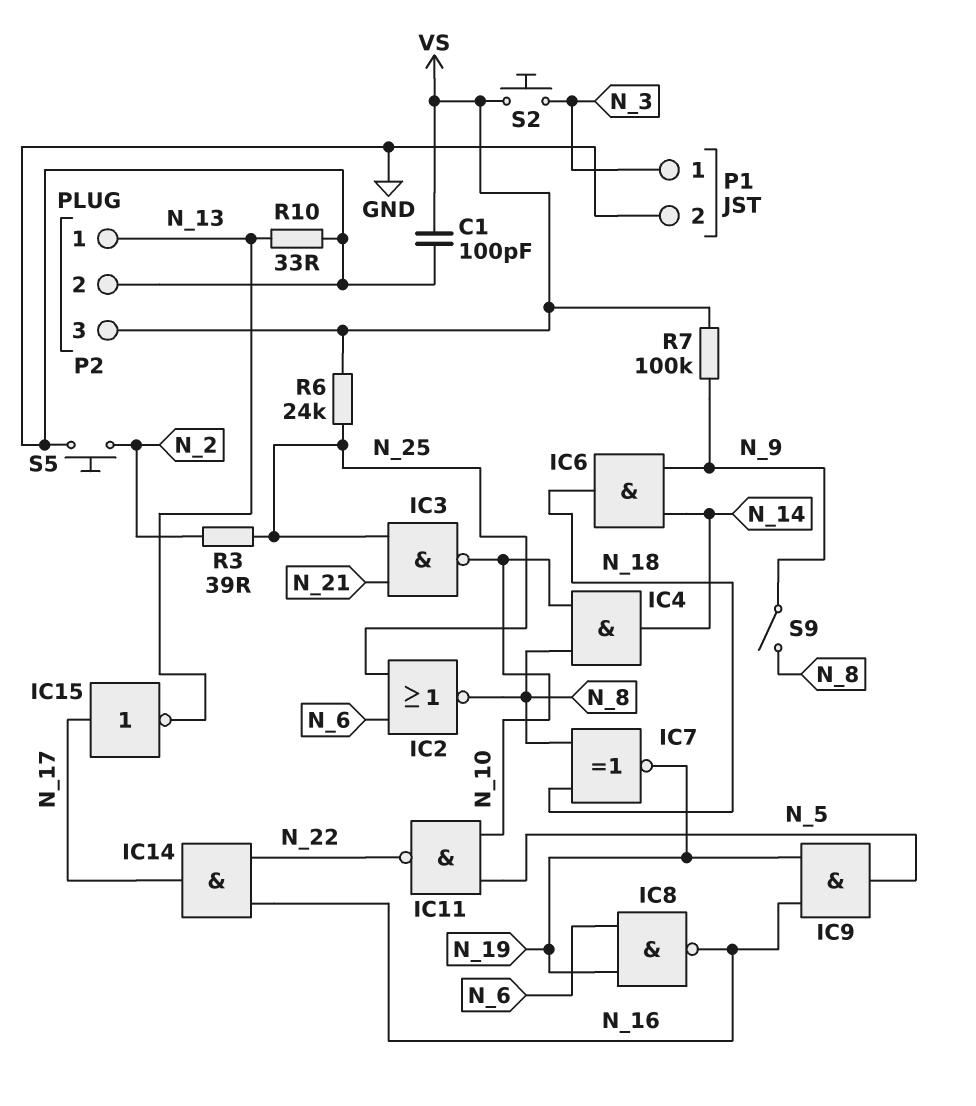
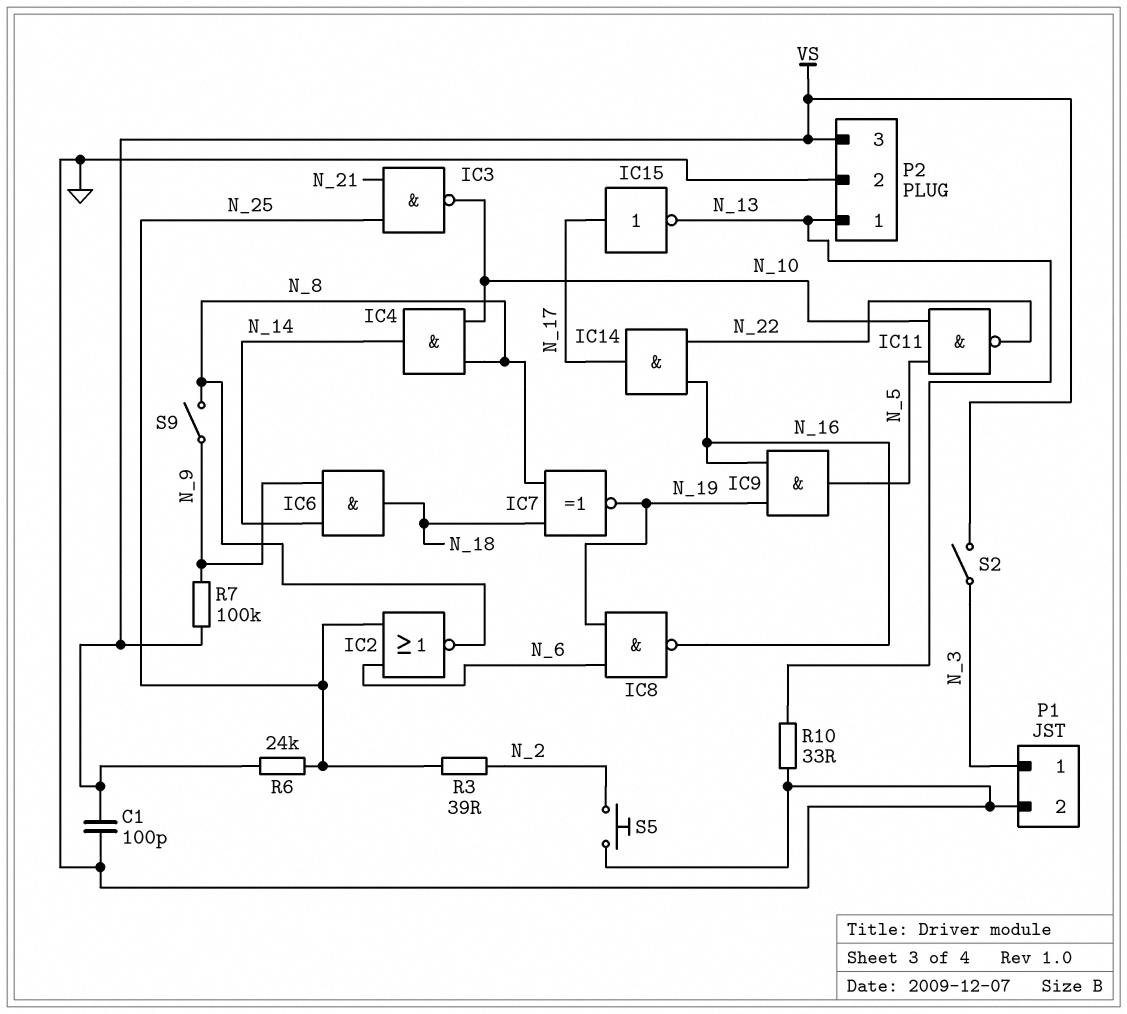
S2: button (N_3, VS) -> switch (N_3, VS)

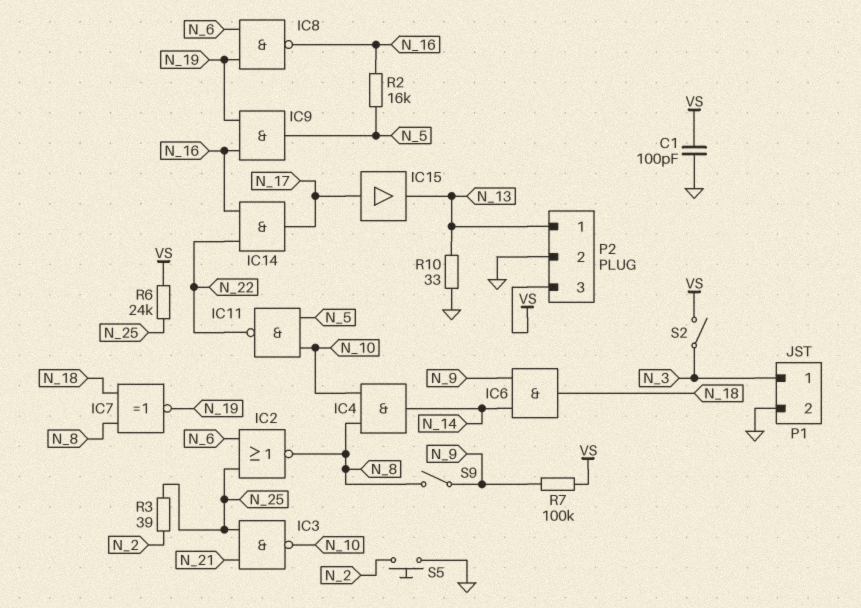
IC15: NOT (in N_17, out N_13) -> buffer (in N_17, out N_13)
R2: none -> 16k (N_5, N_16)

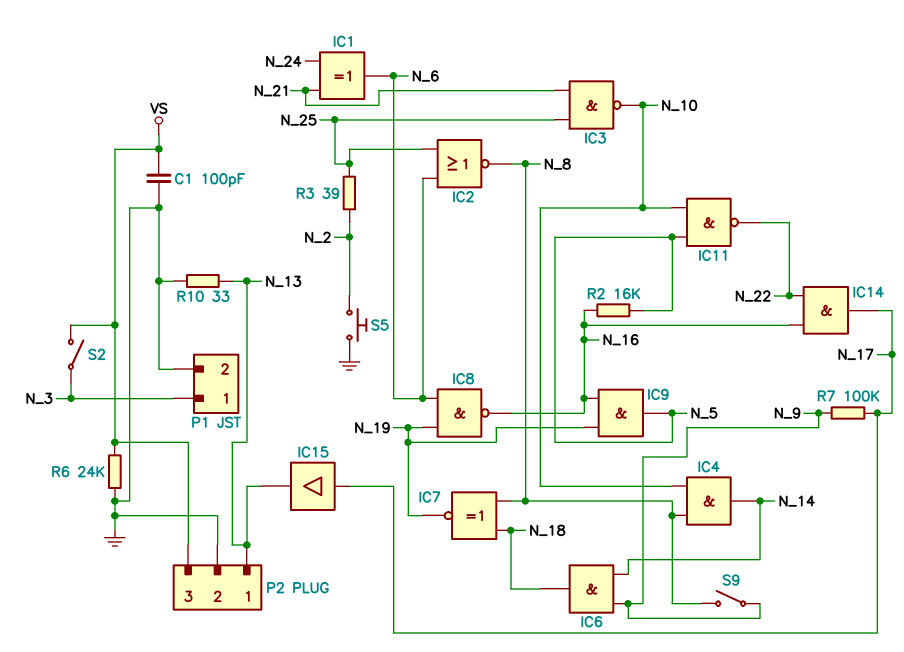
IC1: none -> XOR (in N_21, in N_24, out N_6)
R6: 24k (N_25, VS) -> 24k (GND, VS)
R7: 100k (N_9, VS) -> 100k (N_9, N_17)

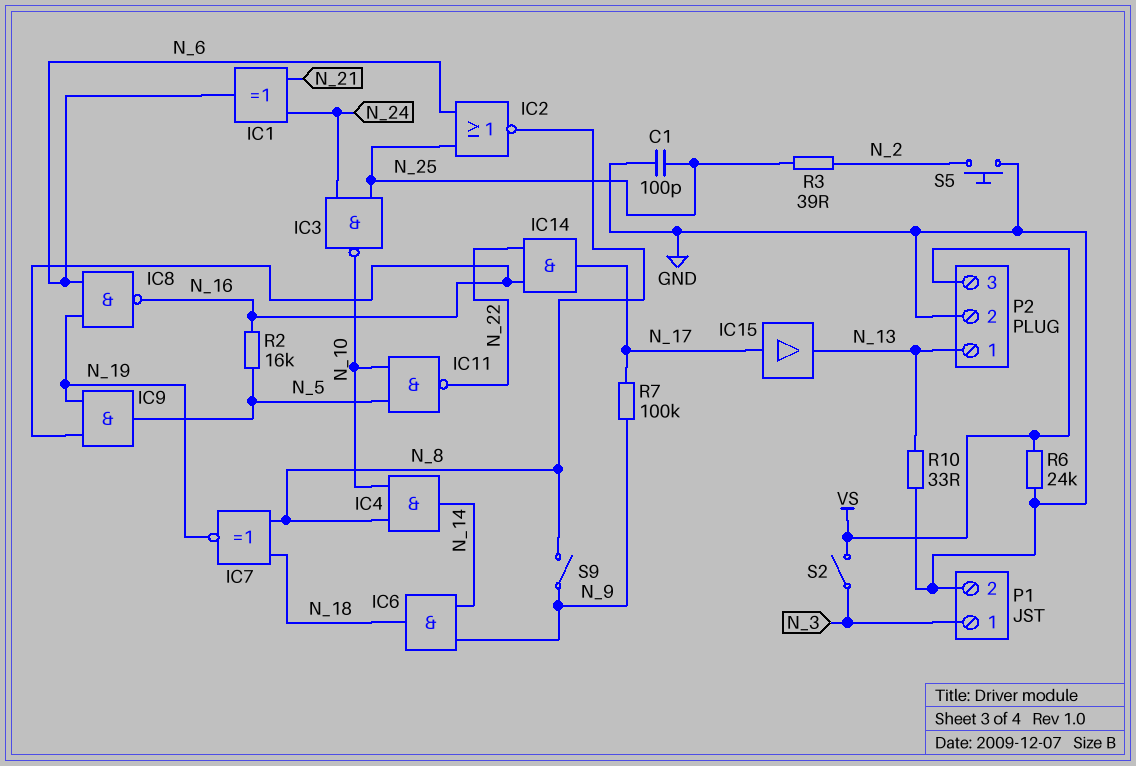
C1: 100pF (GND, VS) -> 100pF (GND, N_25)
IC3: NAND (in N_21, in N_25, out N_10) -> NAND (in N_24, in N_25, out N_10)

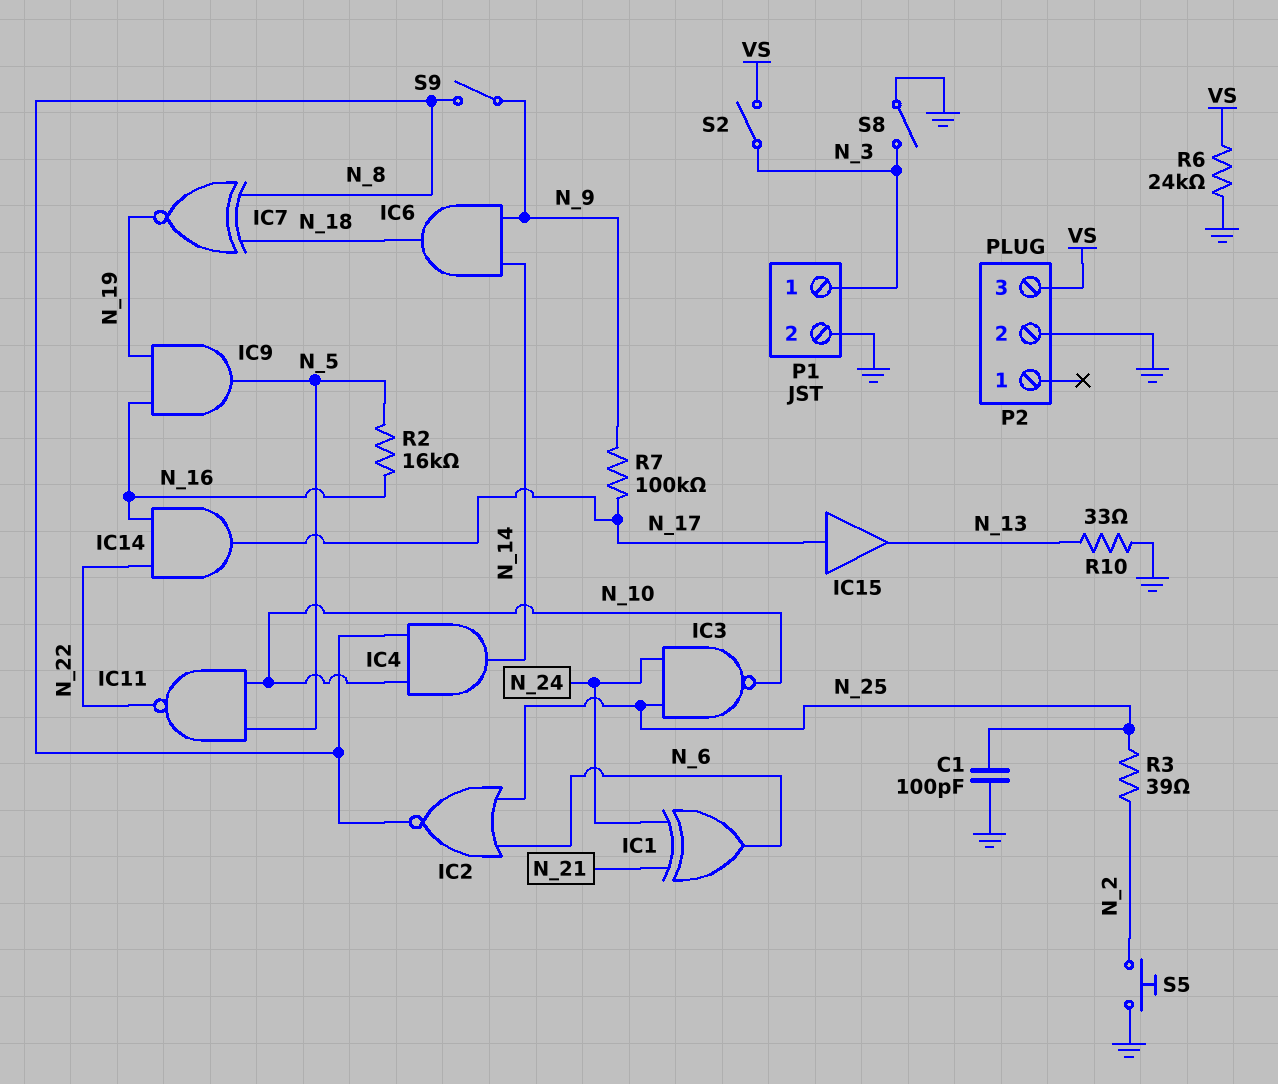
IC8: NAND (in N_6, in N_19, out N_16) -> none
P2 pin 1: N_13 -> none
S8: none -> switch (GND, N_3)

